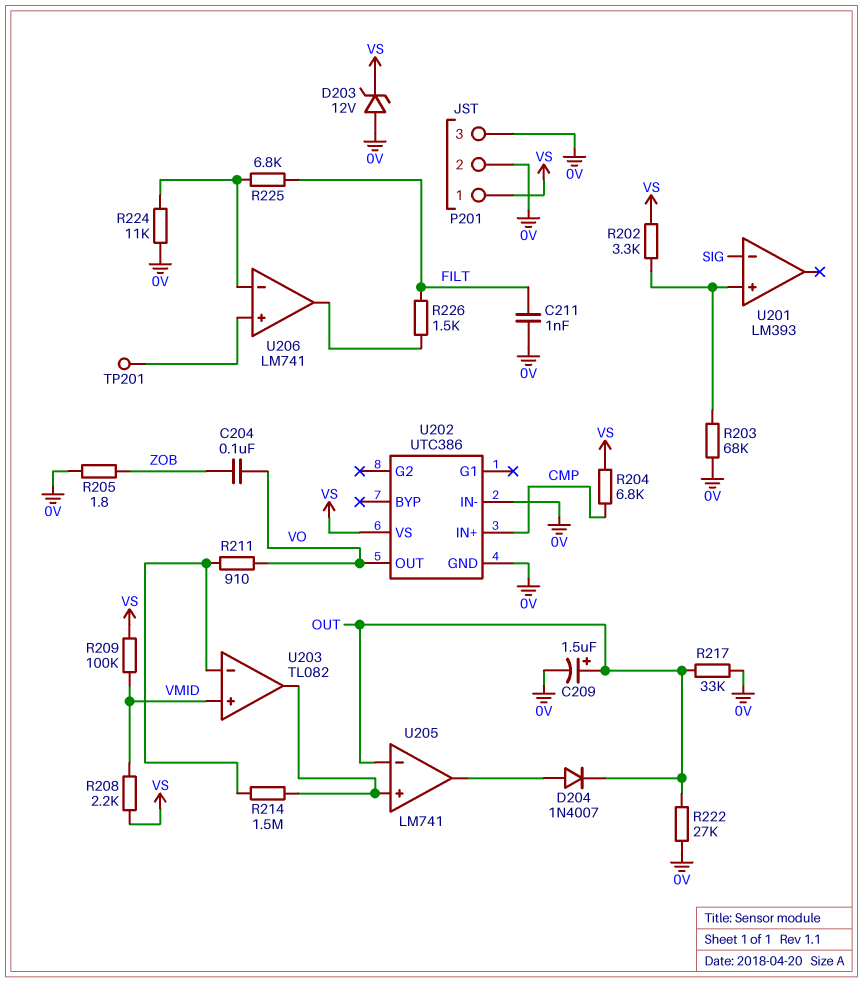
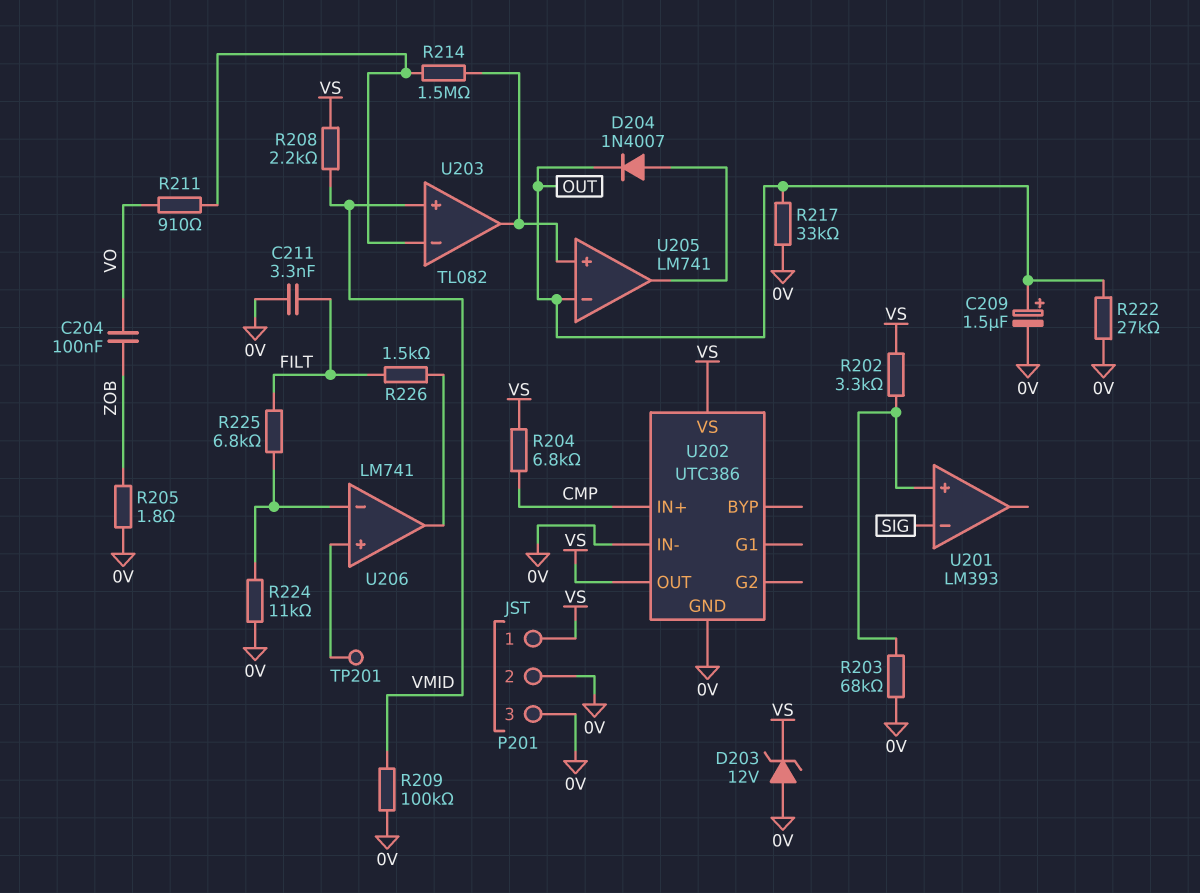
C211: 1nF (0V, FILT) -> 3.3nF (0V, FILT)
R209: 100k (VMID, VS) -> 100k (0V, VMID)
U202 pin OUT: VO -> VS

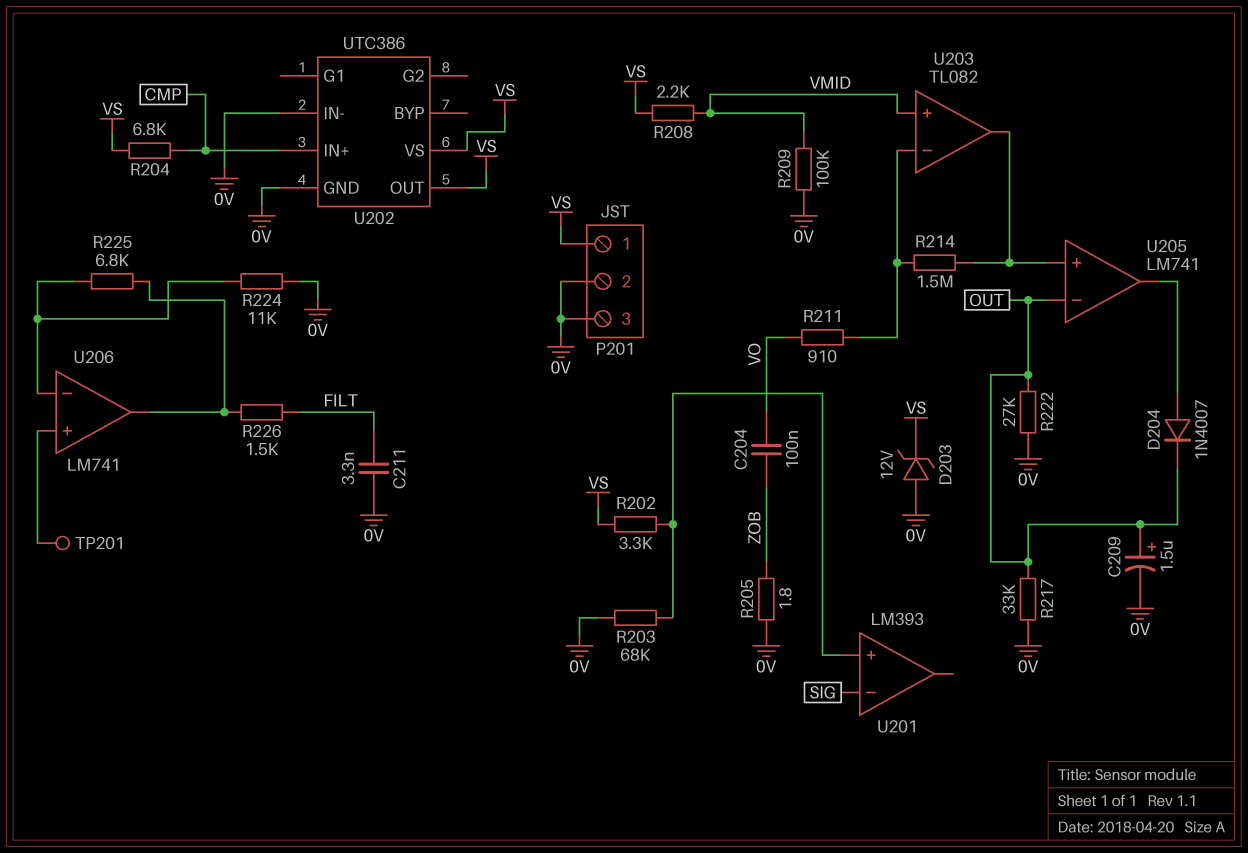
R225: 6.8k (FILT, U206/in-) -> 6.8k (U206/in-, U206/out)

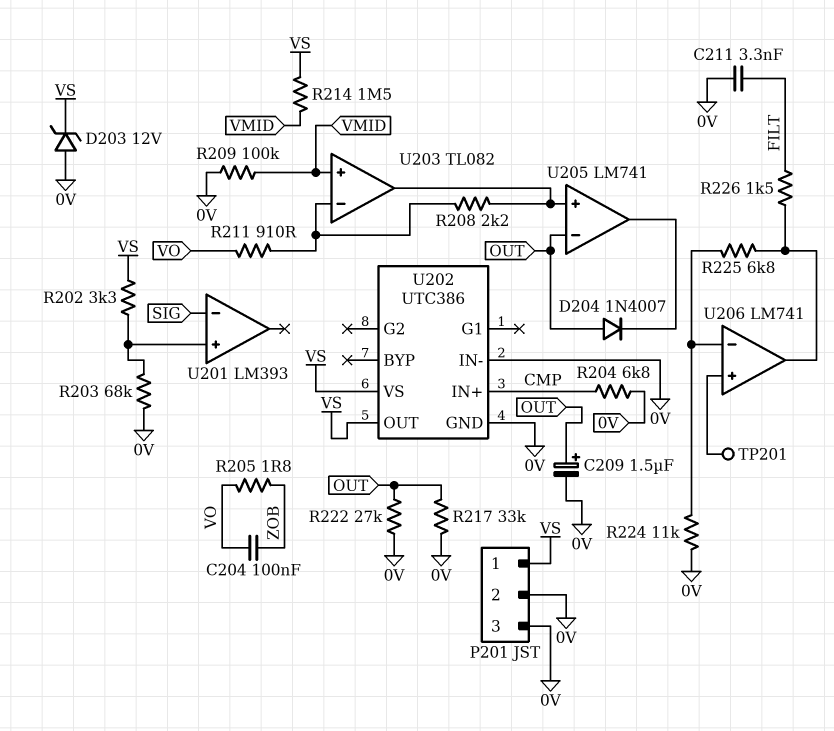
D204: diode 1N4007 (A U205/out, K OUT) -> diode 1N4007 (A OUT, K U205/out)
R204: 6.8k (CMP, VS) -> 6.8k (0V, CMP)
R205: 1.8 (0V, ZOB) -> 1.8 (VO, ZOB)
R208: 2.2k (VMID, VS) -> 2.2k (U203/in-, U203/out)
R214: 1.5M (U203/in-, U203/out) -> 1.5M (VMID, VS)

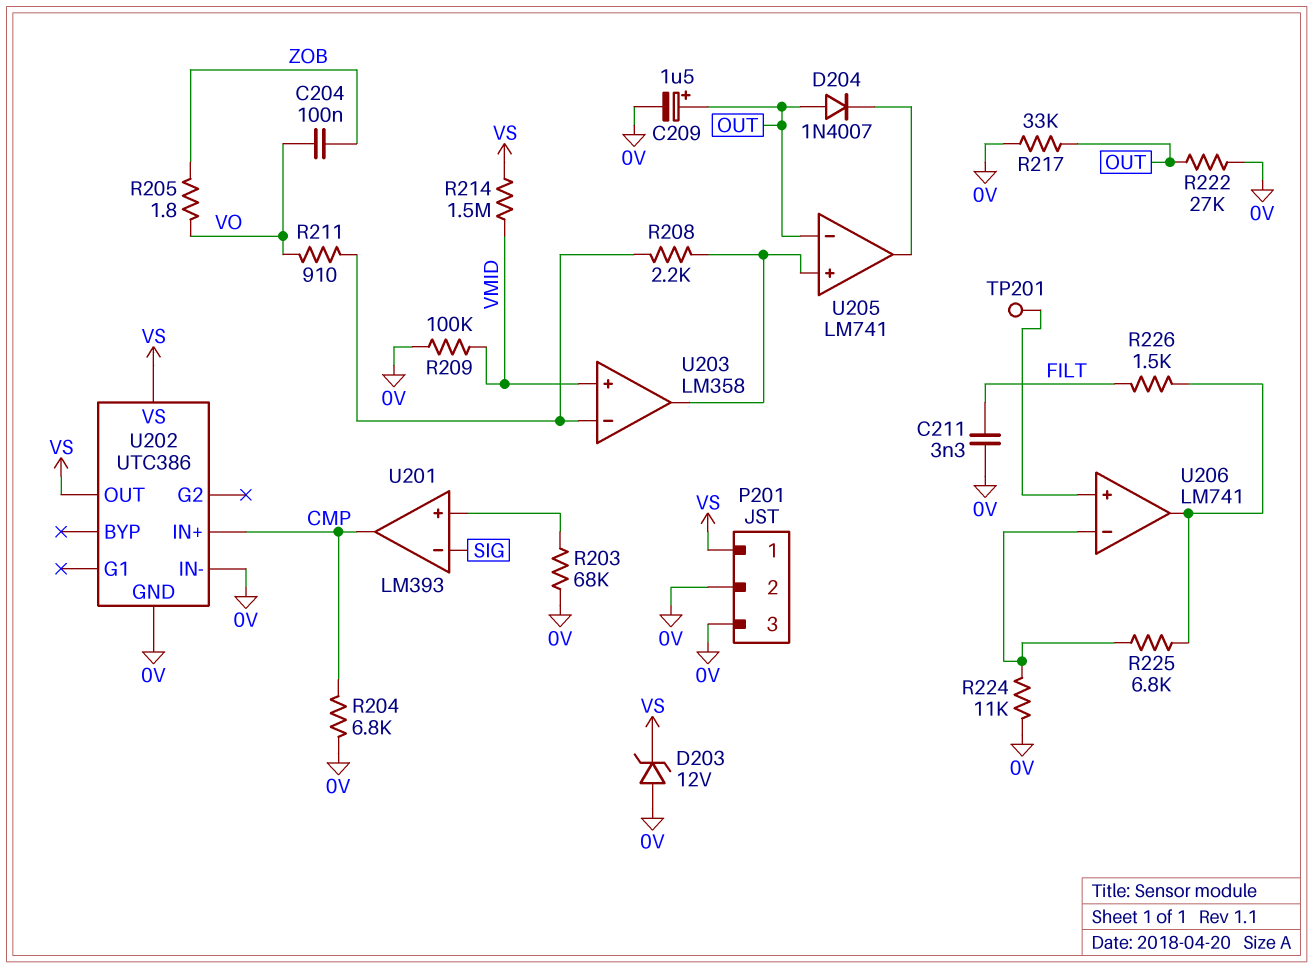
R202: 3.3k (U201/in+, VS) -> none
U201 pin out: none -> CMP
U203: TL082 -> LM358

